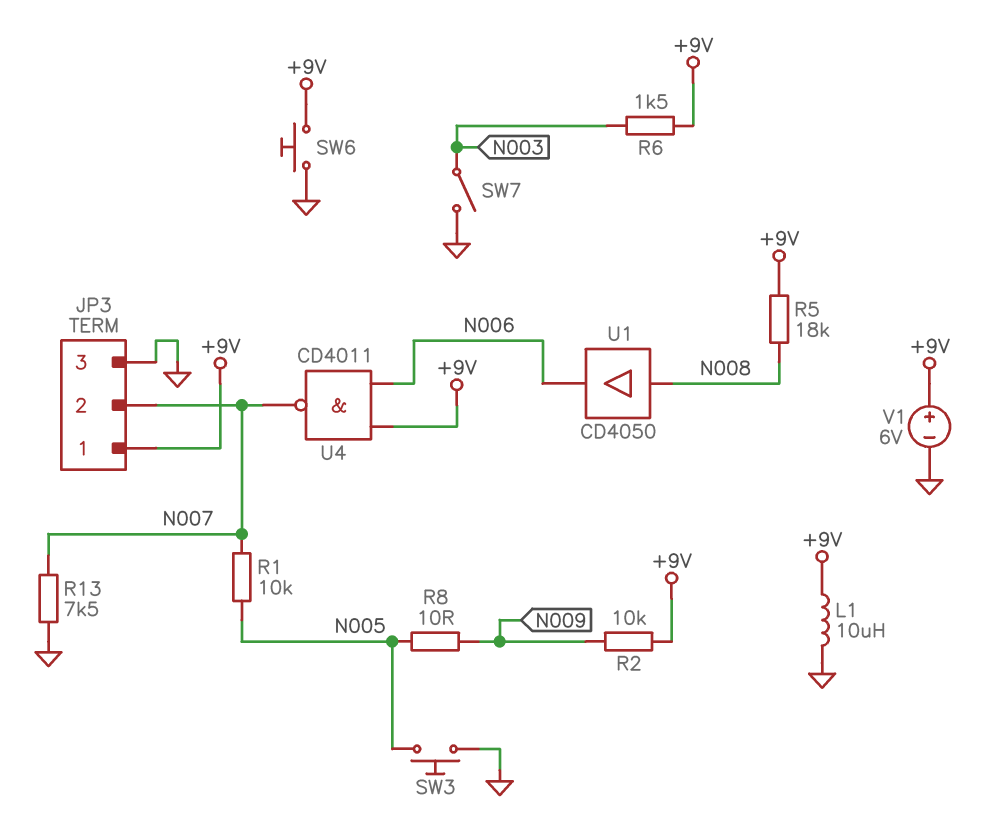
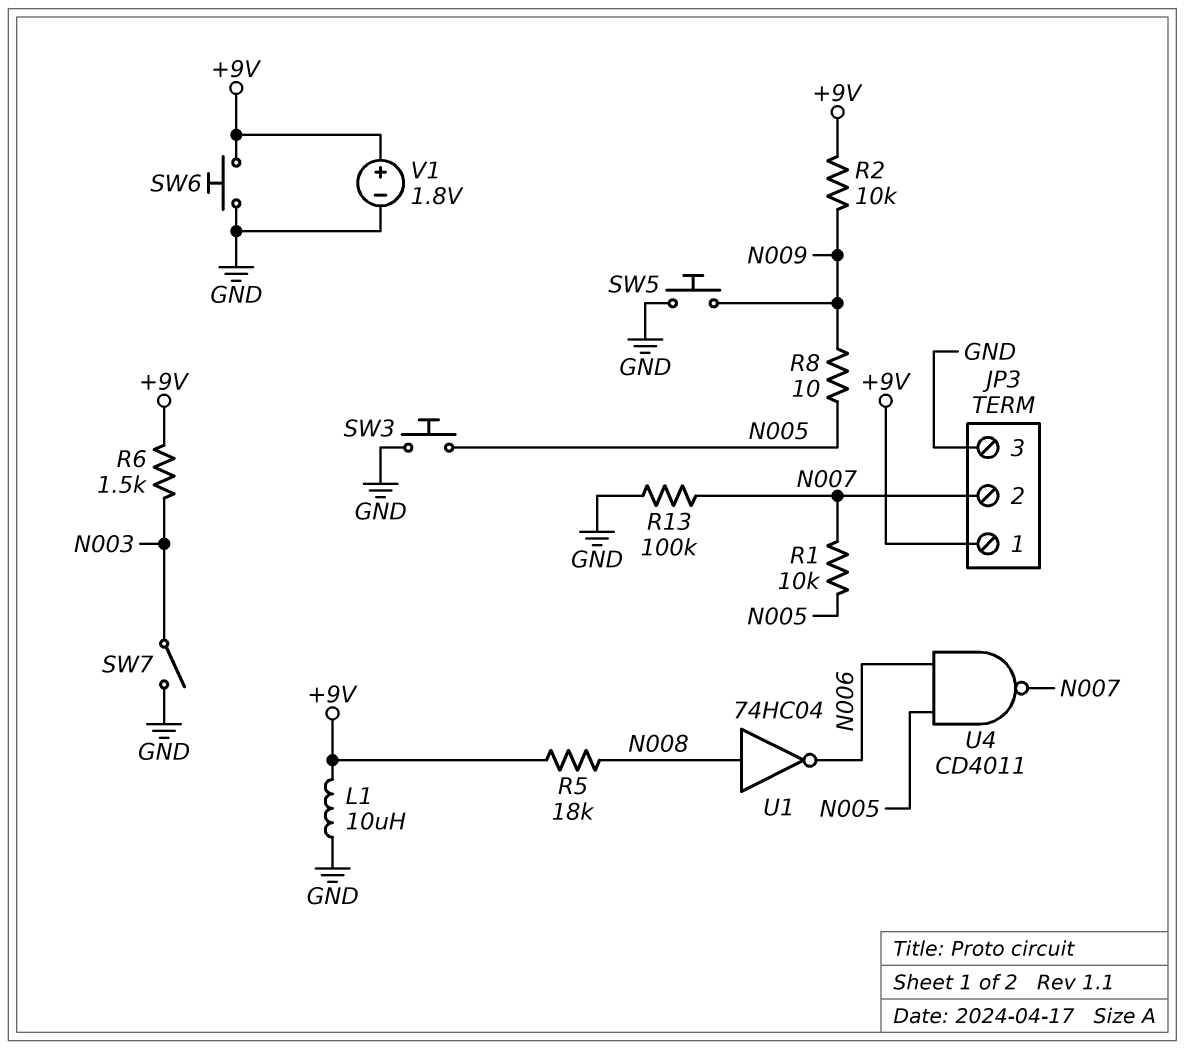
R13: 7.5k (GND, N007) -> 100k (GND, N007)
SW5: none -> button (GND, N009)
U1: buffer CD4050 (in N008, out N006) -> NOT 74HC04 (in N008, out N006)
U4: NAND CD4011 (in +9V, in N006, out N007) -> NAND CD4011 (in N005, in N006, out N007)
V1: 6V (plus +9V, minus GND) -> 1.8V (plus +9V, minus GND)

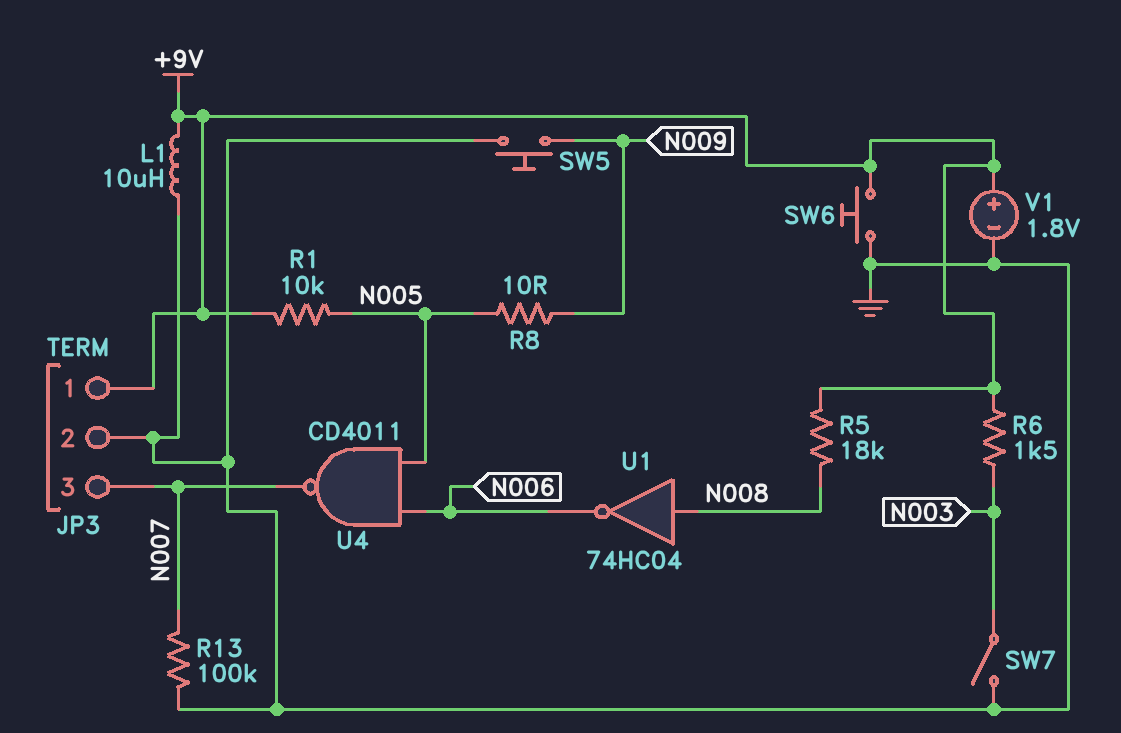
JP3 pin 2: N007 -> GND
JP3 pin 3: GND -> N007
R1: 10k (N005, N007) -> 10k (+9V, N005)
R2: 10k (+9V, N009) -> none
SW3: button (GND, N005) -> none

